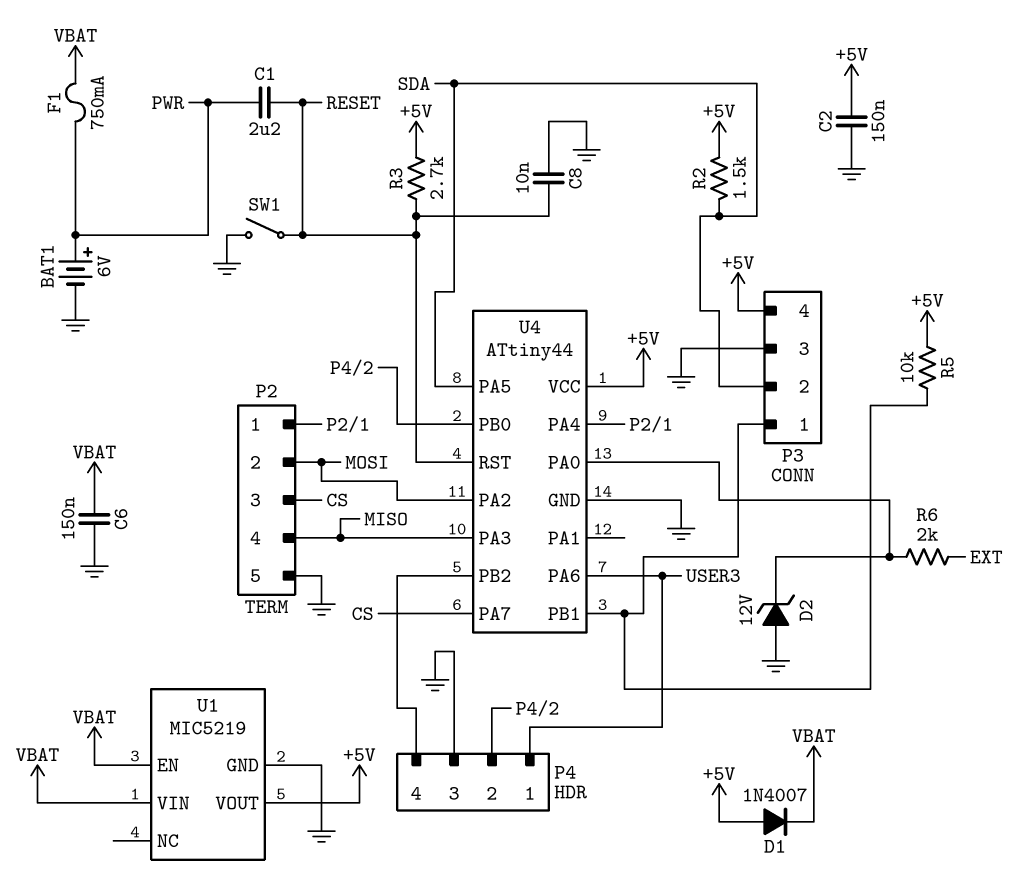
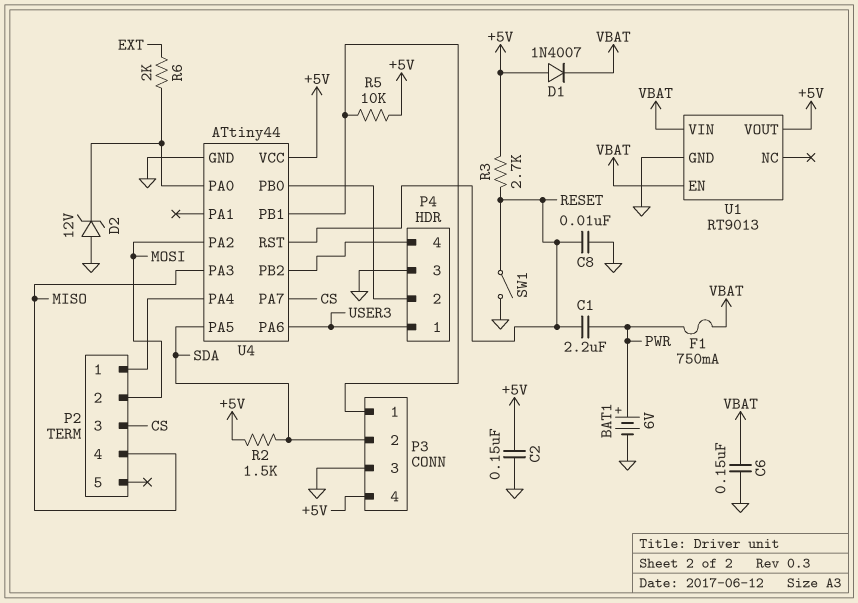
P2 pin 5: GND -> none
U1: MIC5219 -> RT9013

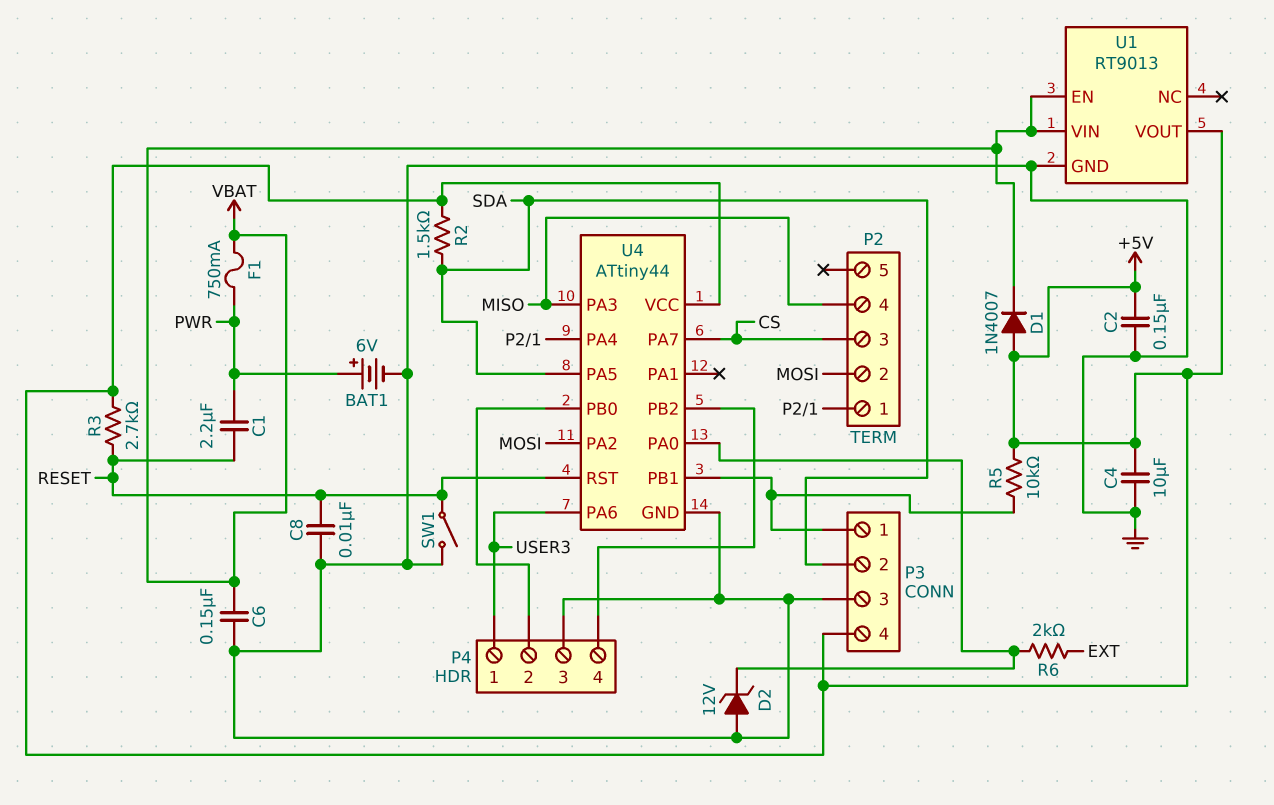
C4: none -> 10uF (+5V, GND)

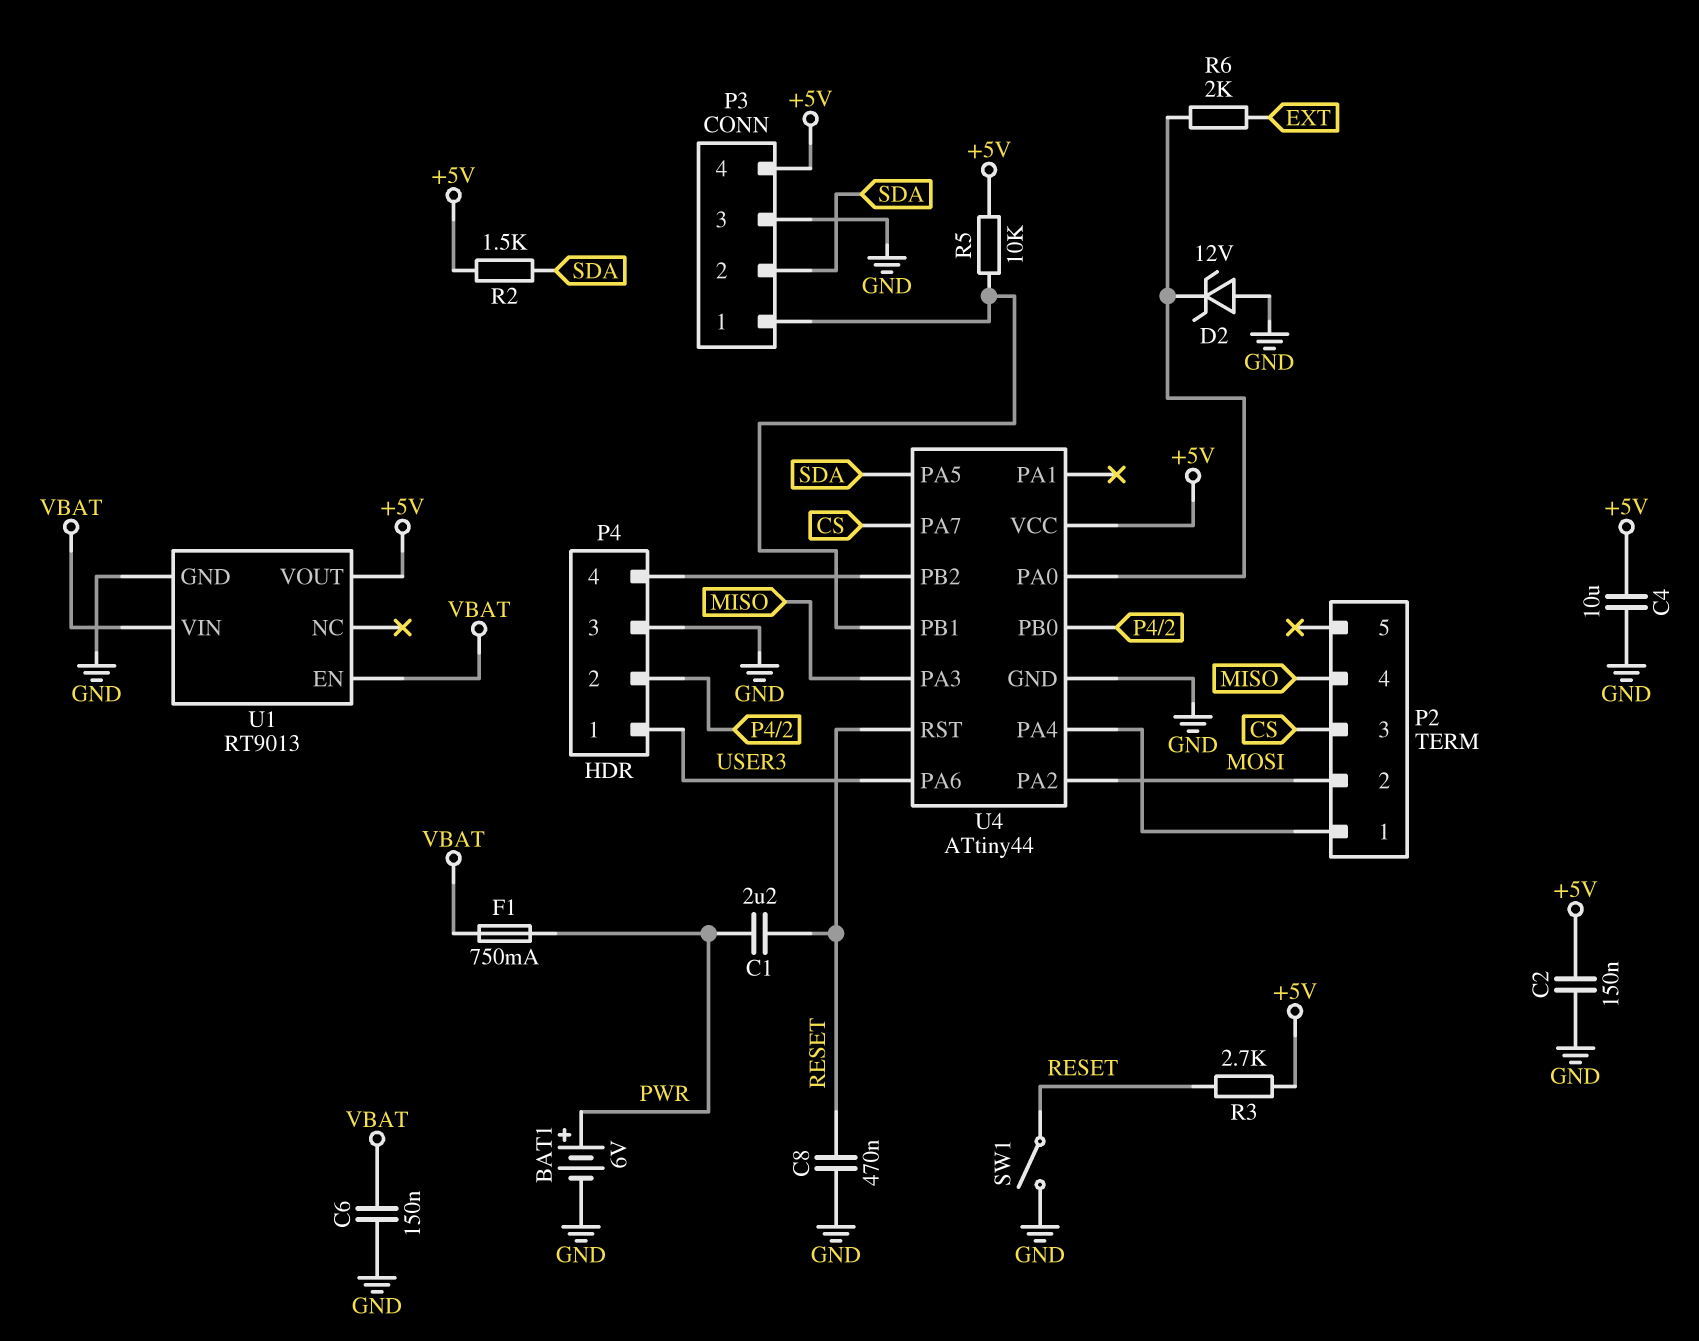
C8: 10nF (GND, RESET) -> 470nF (GND, RESET)
D1: diode 1N4007 (A +5V, K VBAT) -> none

